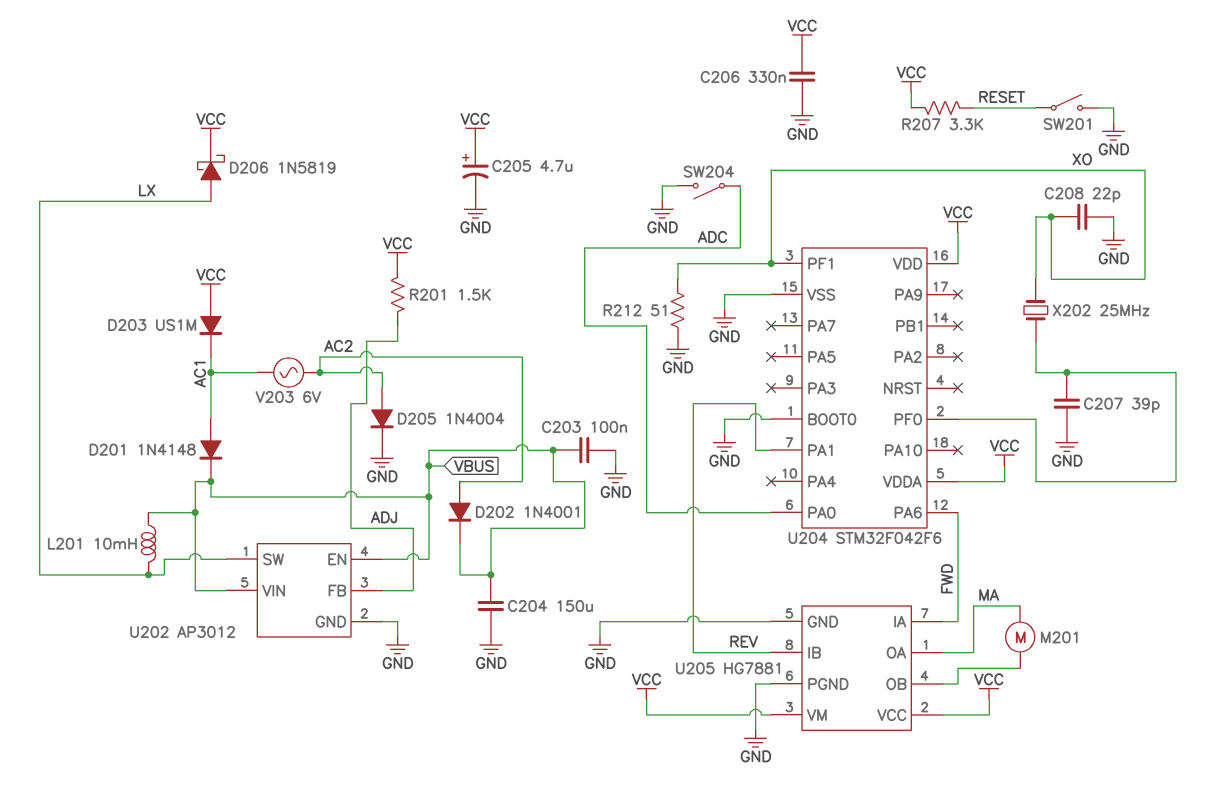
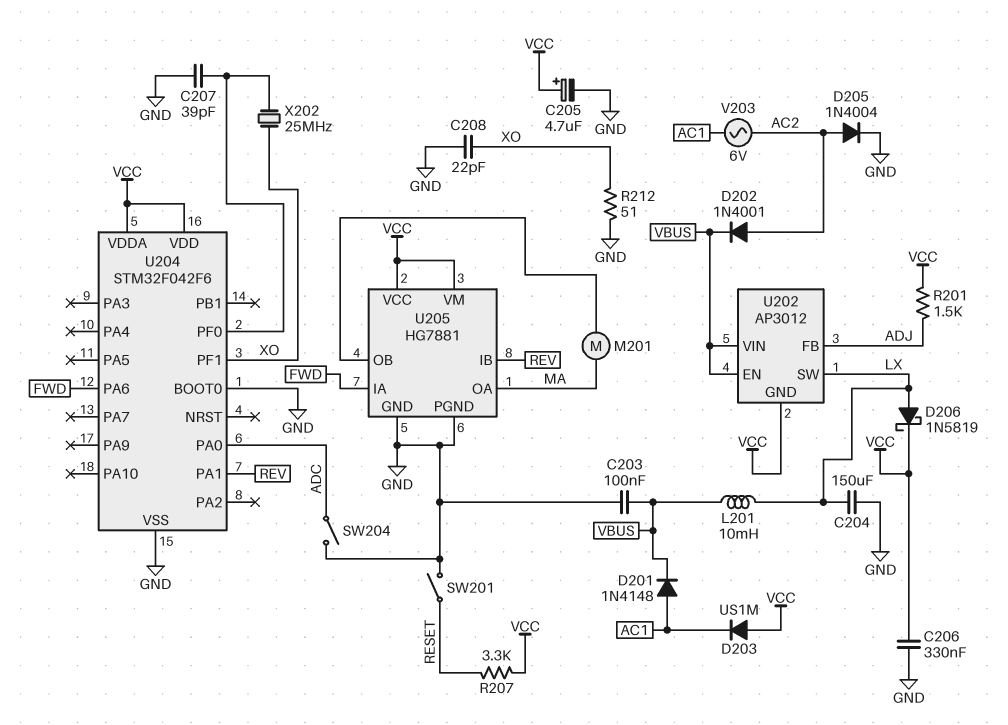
C204: 150uF (GND, VBUS) -> 150uF (GND, LX)
U202 pin GND: GND -> VCC

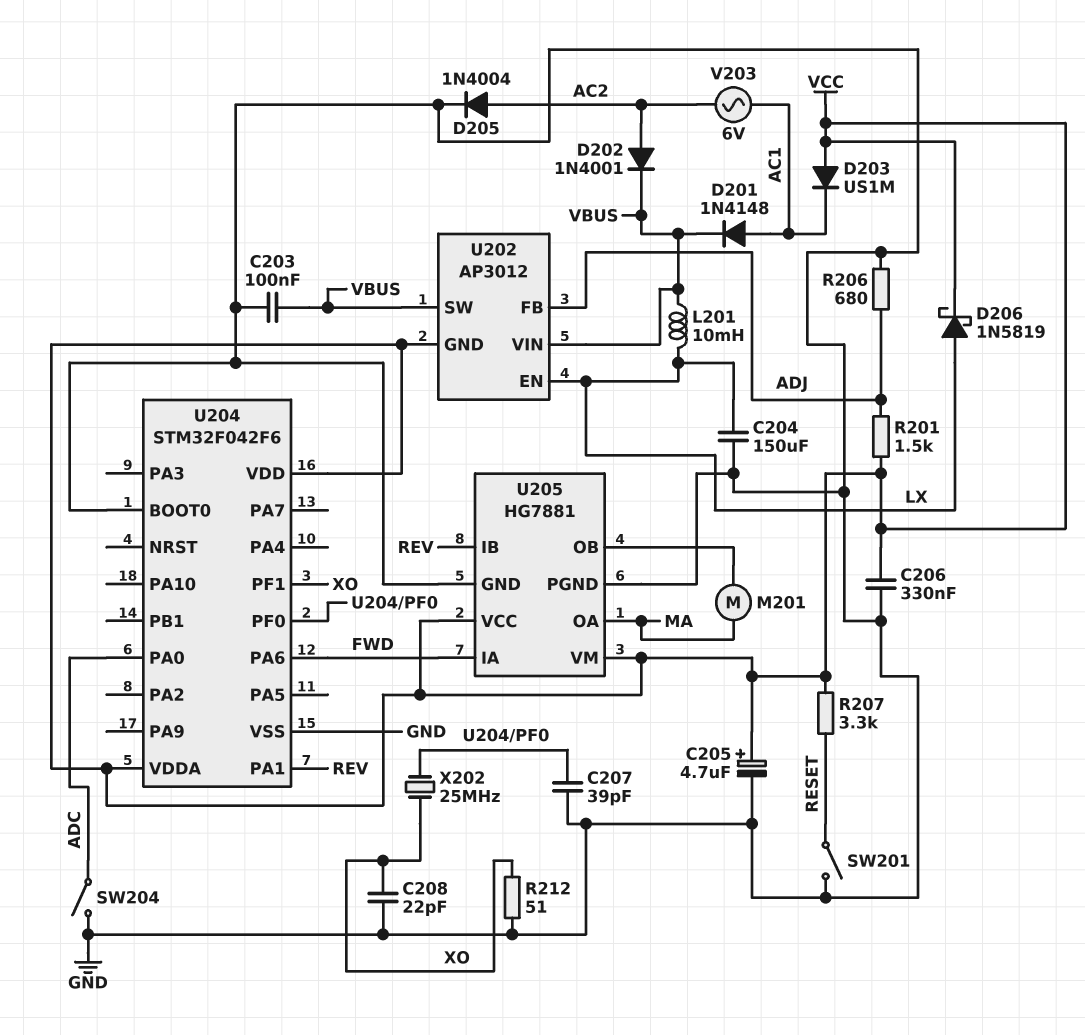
R206: none -> 680 (ADJ, GND)
U202 pin EN: VBUS -> LX
U202 pin SW: LX -> VBUS

